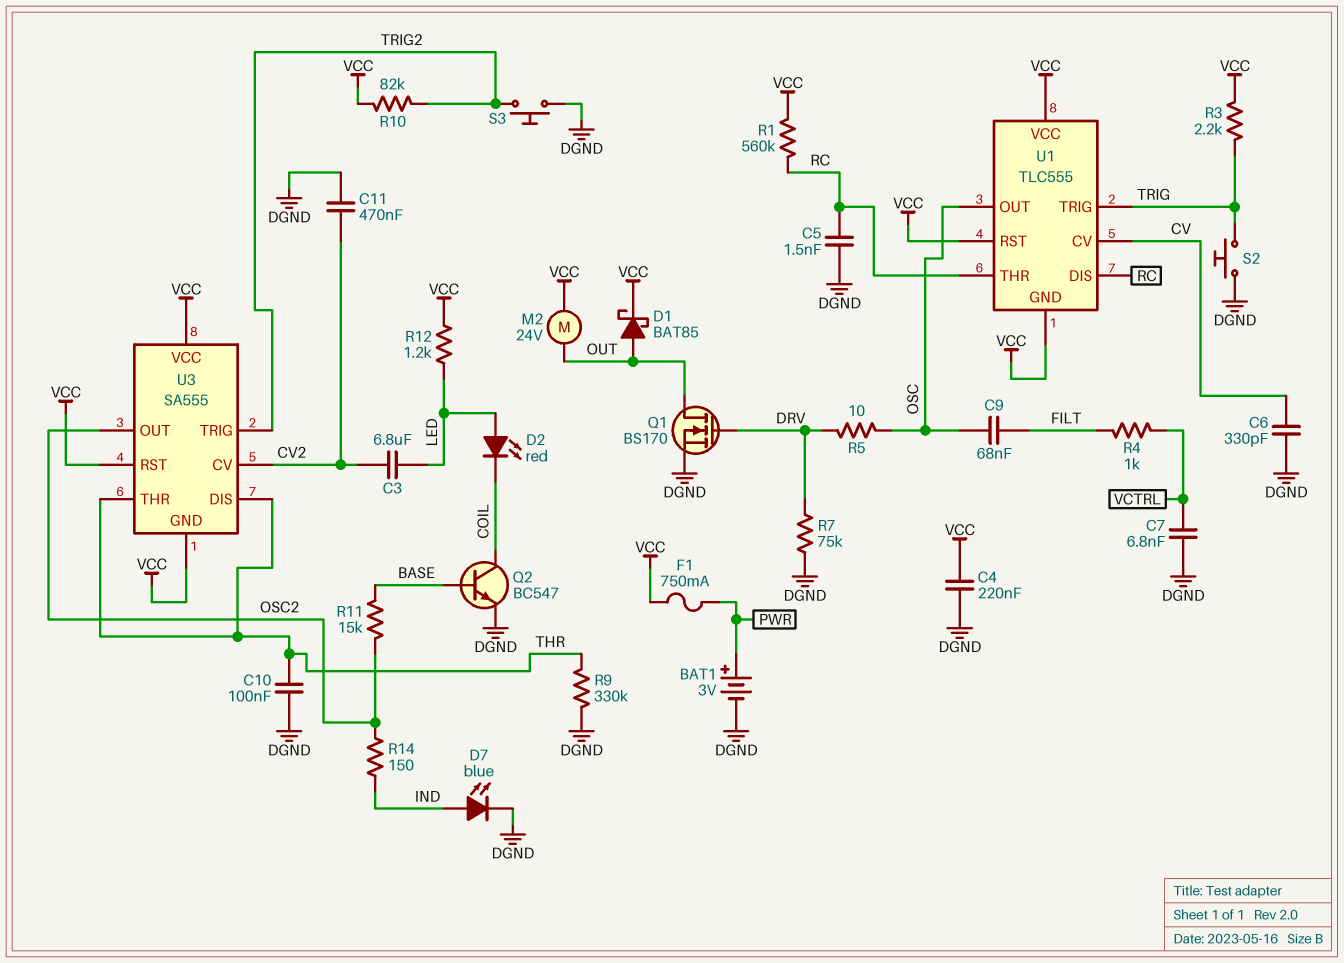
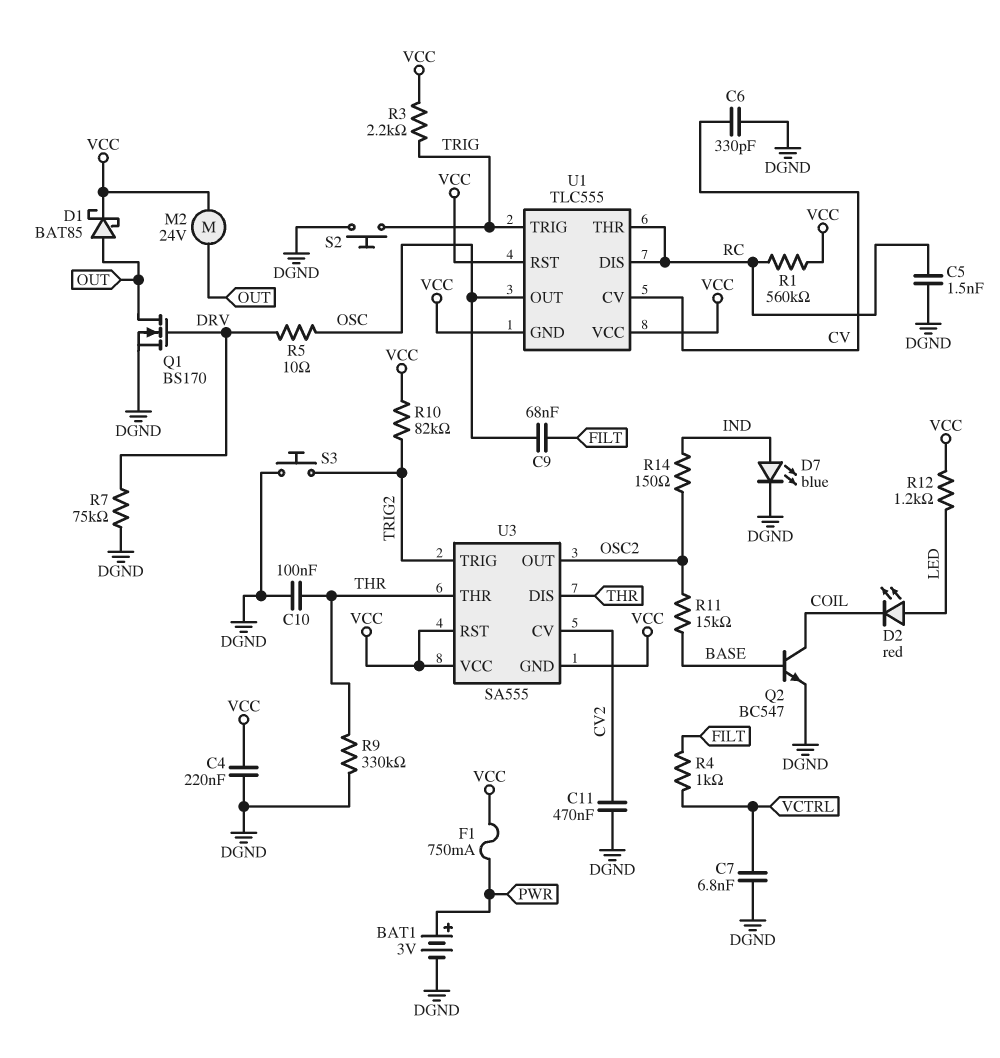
C3: 6.8uF (CV2, LED) -> none

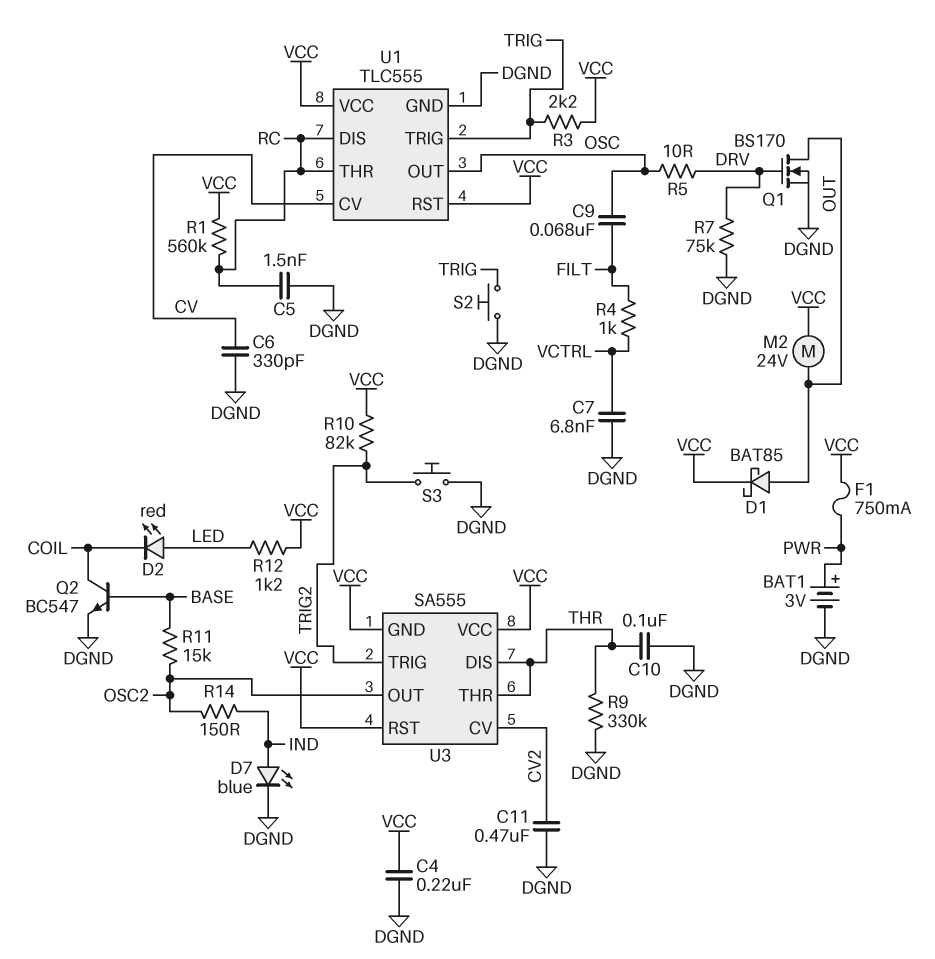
U1 pin GND: VCC -> DGND

